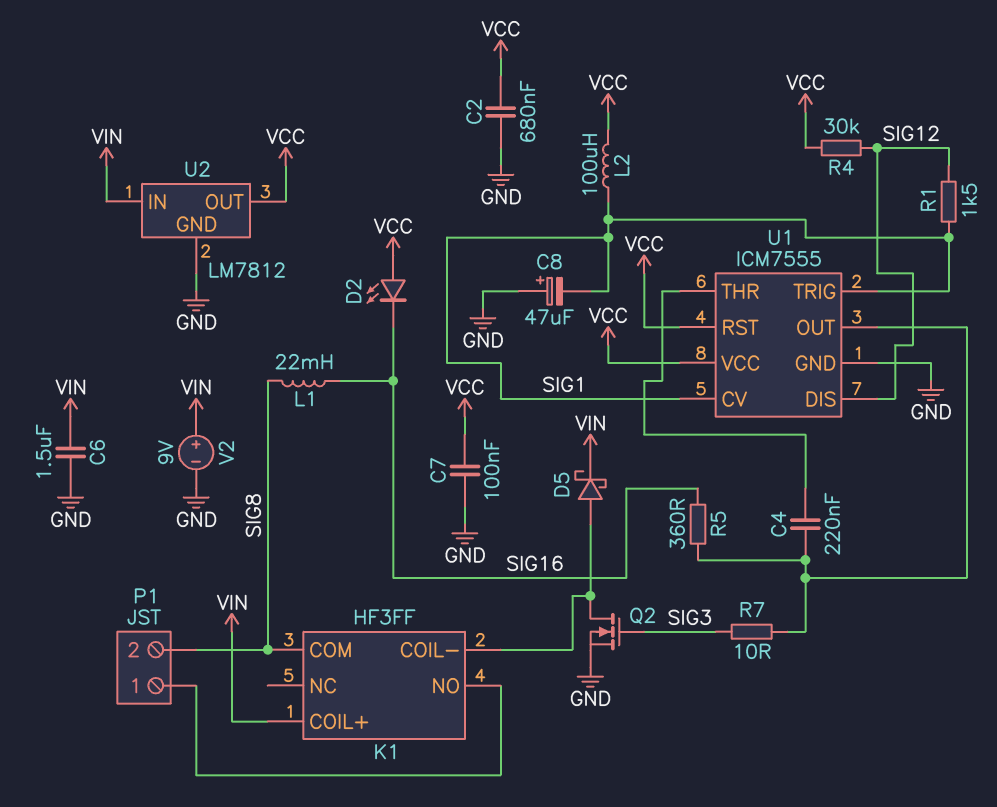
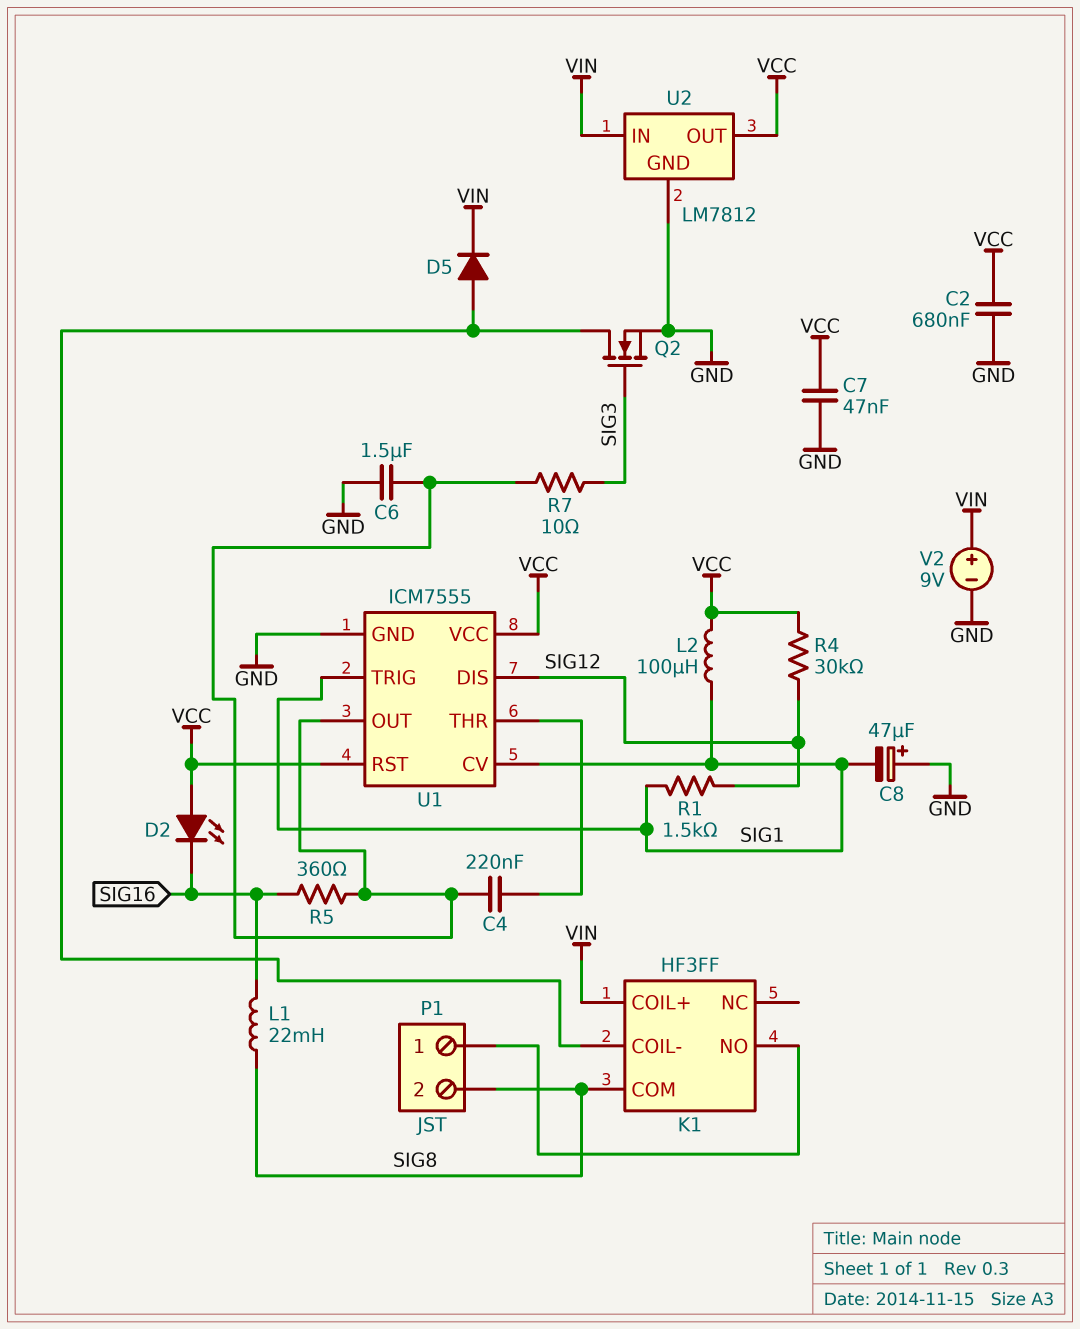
C6: 1.5uF (GND, VIN) -> 1.5uF (GND, U1/OUT)
C7: 100nF (GND, VCC) -> 47nF (GND, VCC)
D5: schottky (A K1/COIL-, K VIN) -> diode (A K1/COIL-, K VIN)

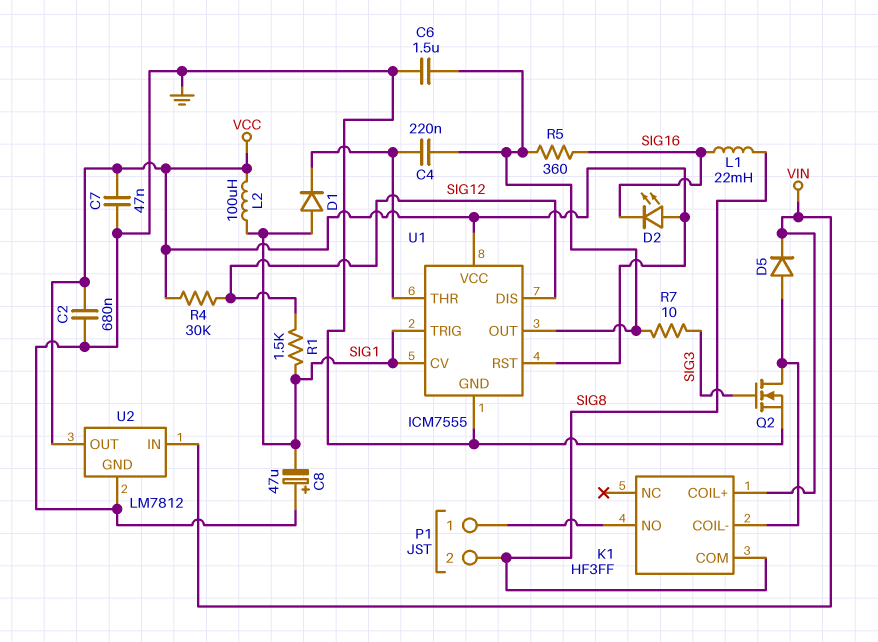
D1: none -> diode (A SIG1, K U1/THR)
V2: 9V (plus VIN, minus GND) -> none

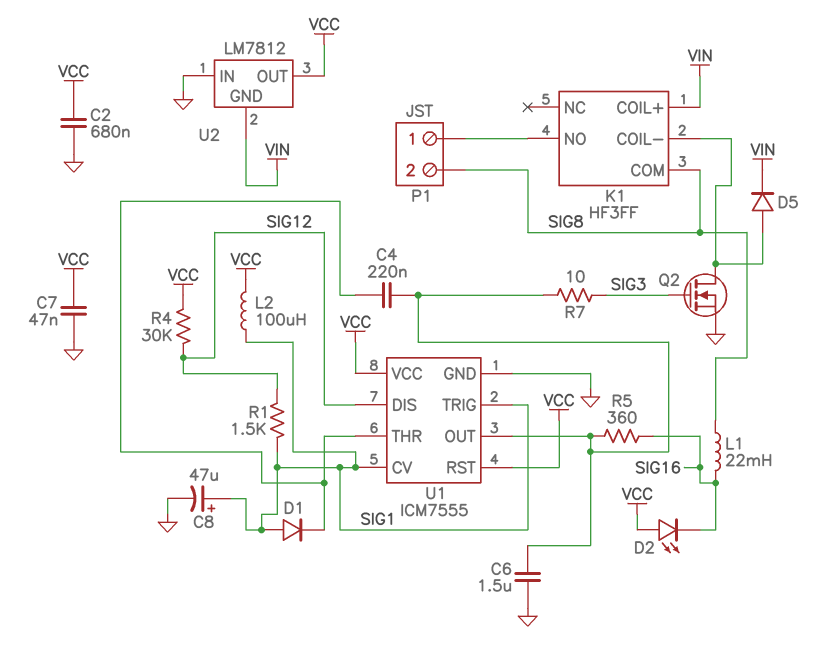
C8: 47uF (plus GND, minus SIG1) -> 47uF (plus SIG1, minus GND)
U2 pin GND: GND -> VIN
U2 pin IN: VIN -> GND

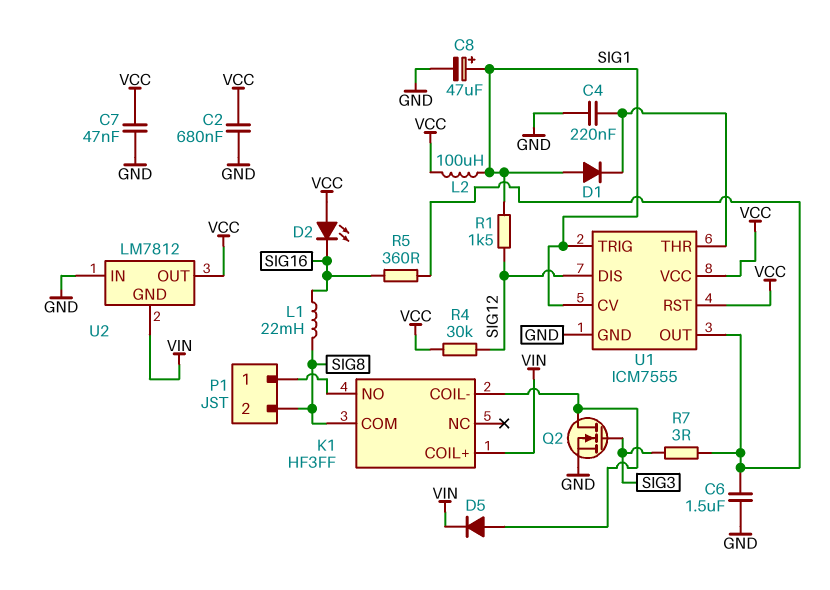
C4: 220nF (U1/OUT, U1/THR) -> 220nF (GND, U1/THR)
R7: 10 (SIG3, U1/OUT) -> 3 (SIG3, U1/OUT)

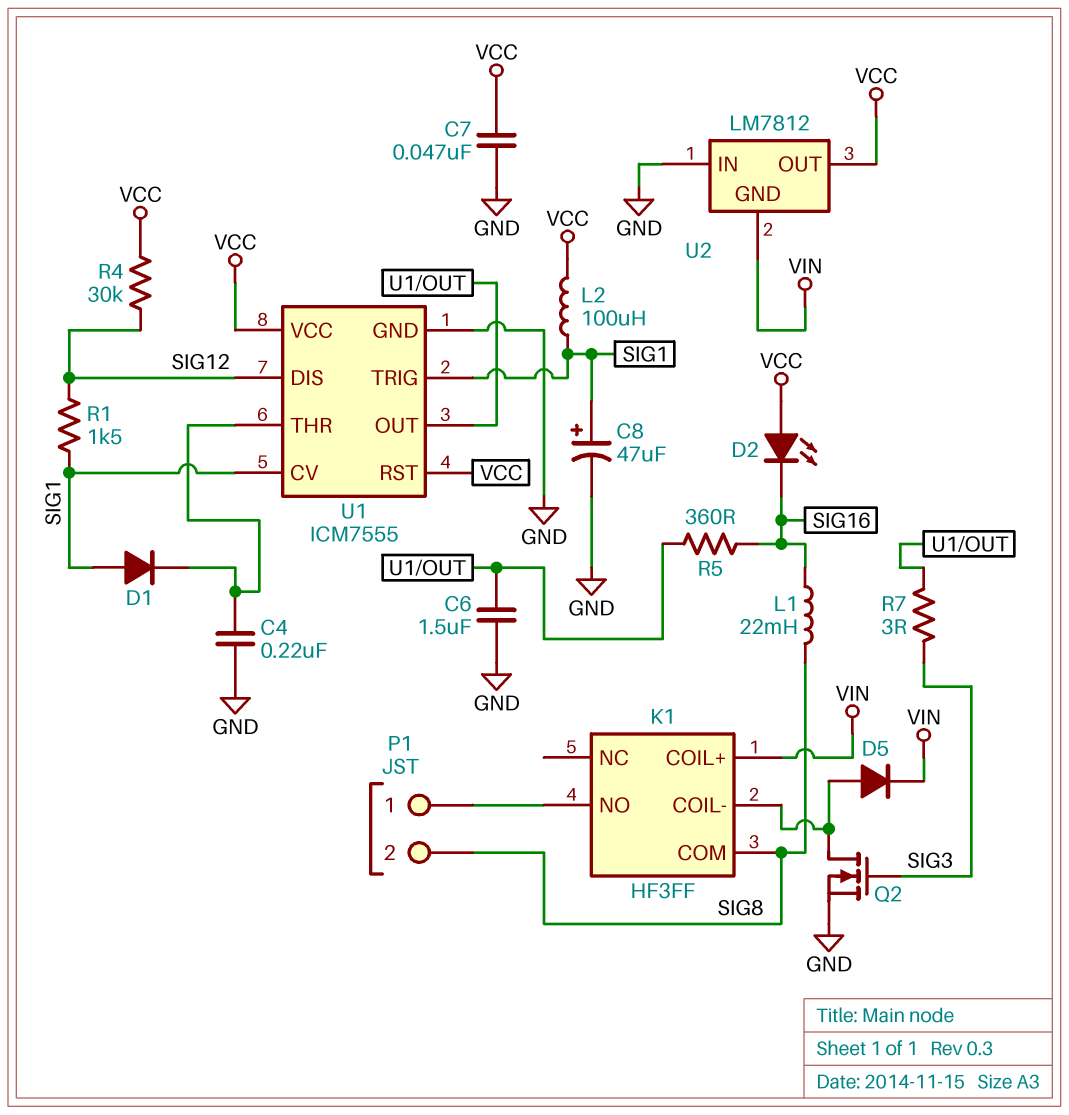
C2: 680nF (GND, VCC) -> none

